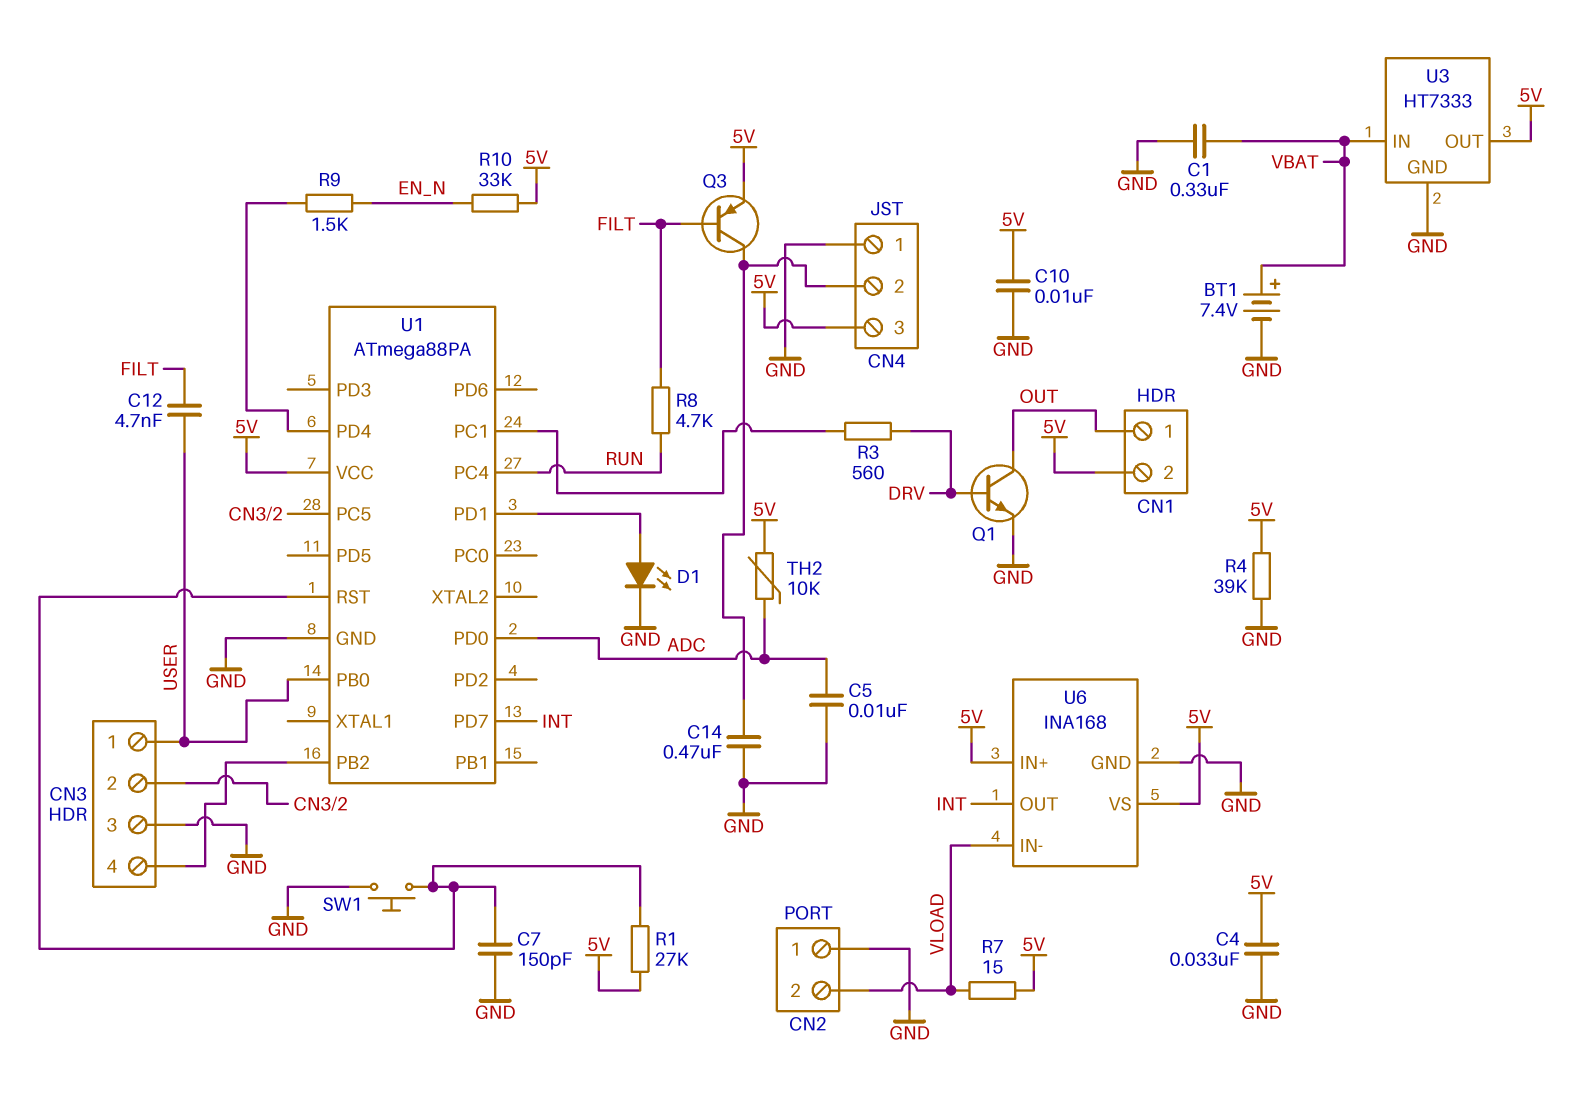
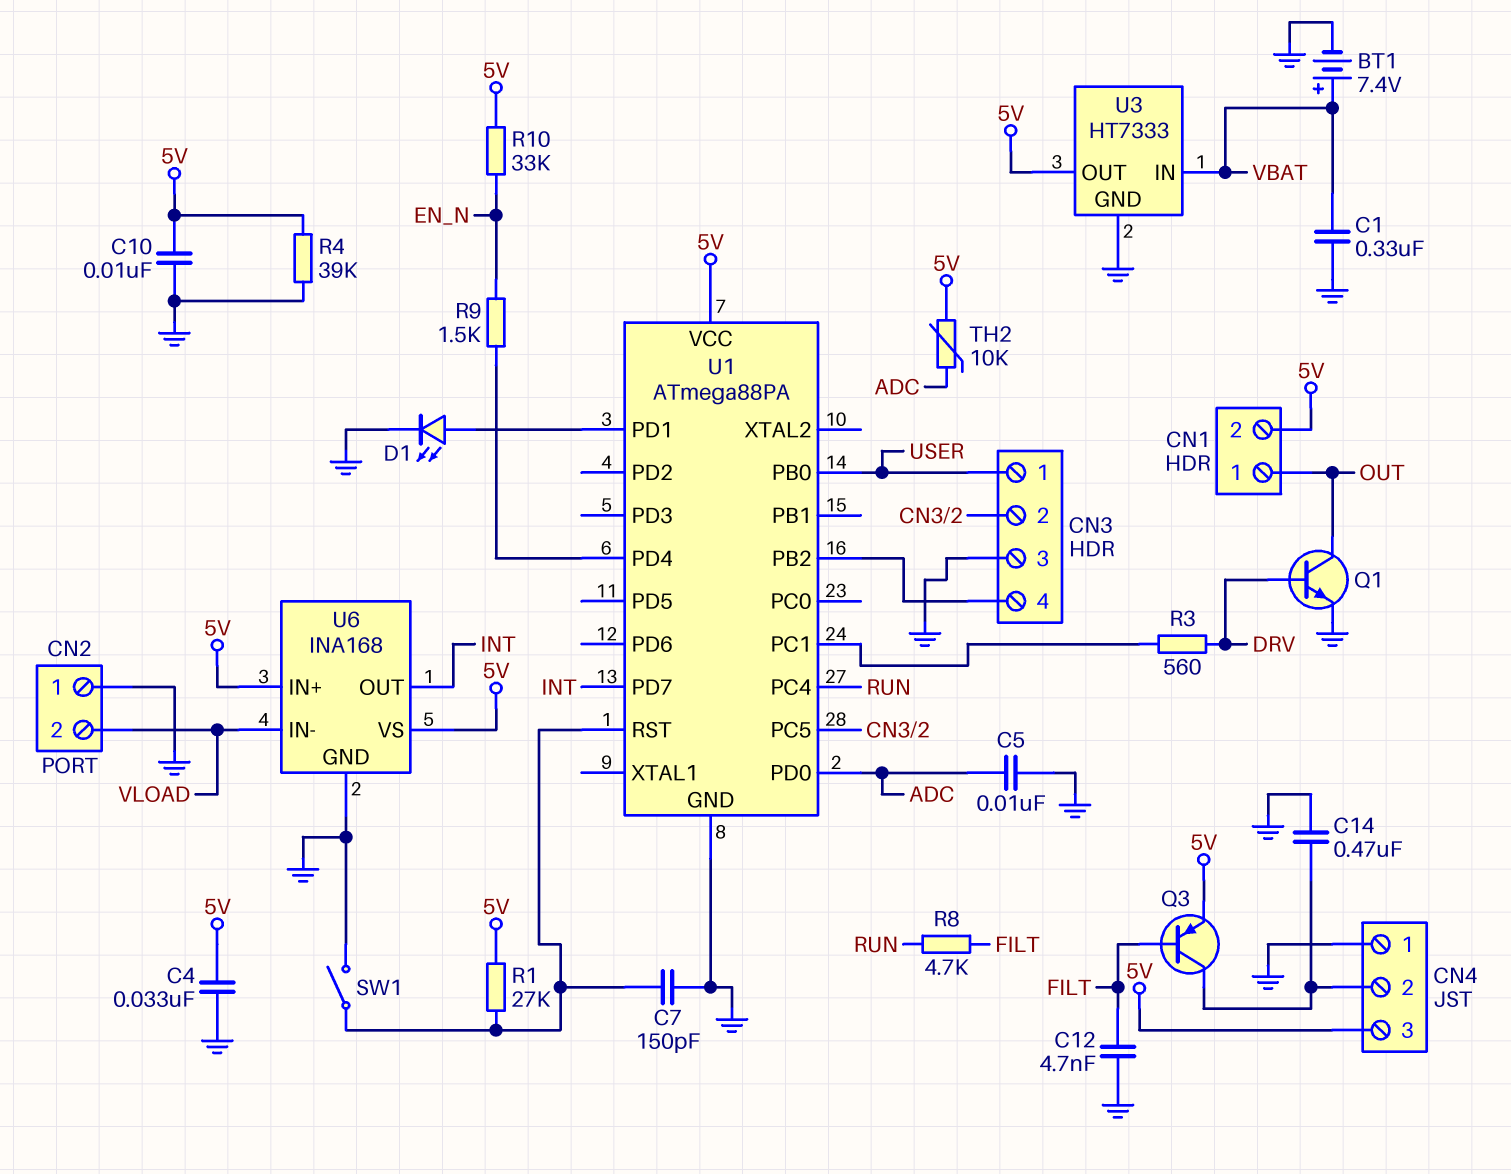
C12: 4.7nF (FILT, USER) -> 4.7nF (FILT, GND)
R7: 15 (5V, VLOAD) -> none
SW1: button (GND, U1/RST) -> switch (GND, U1/RST)

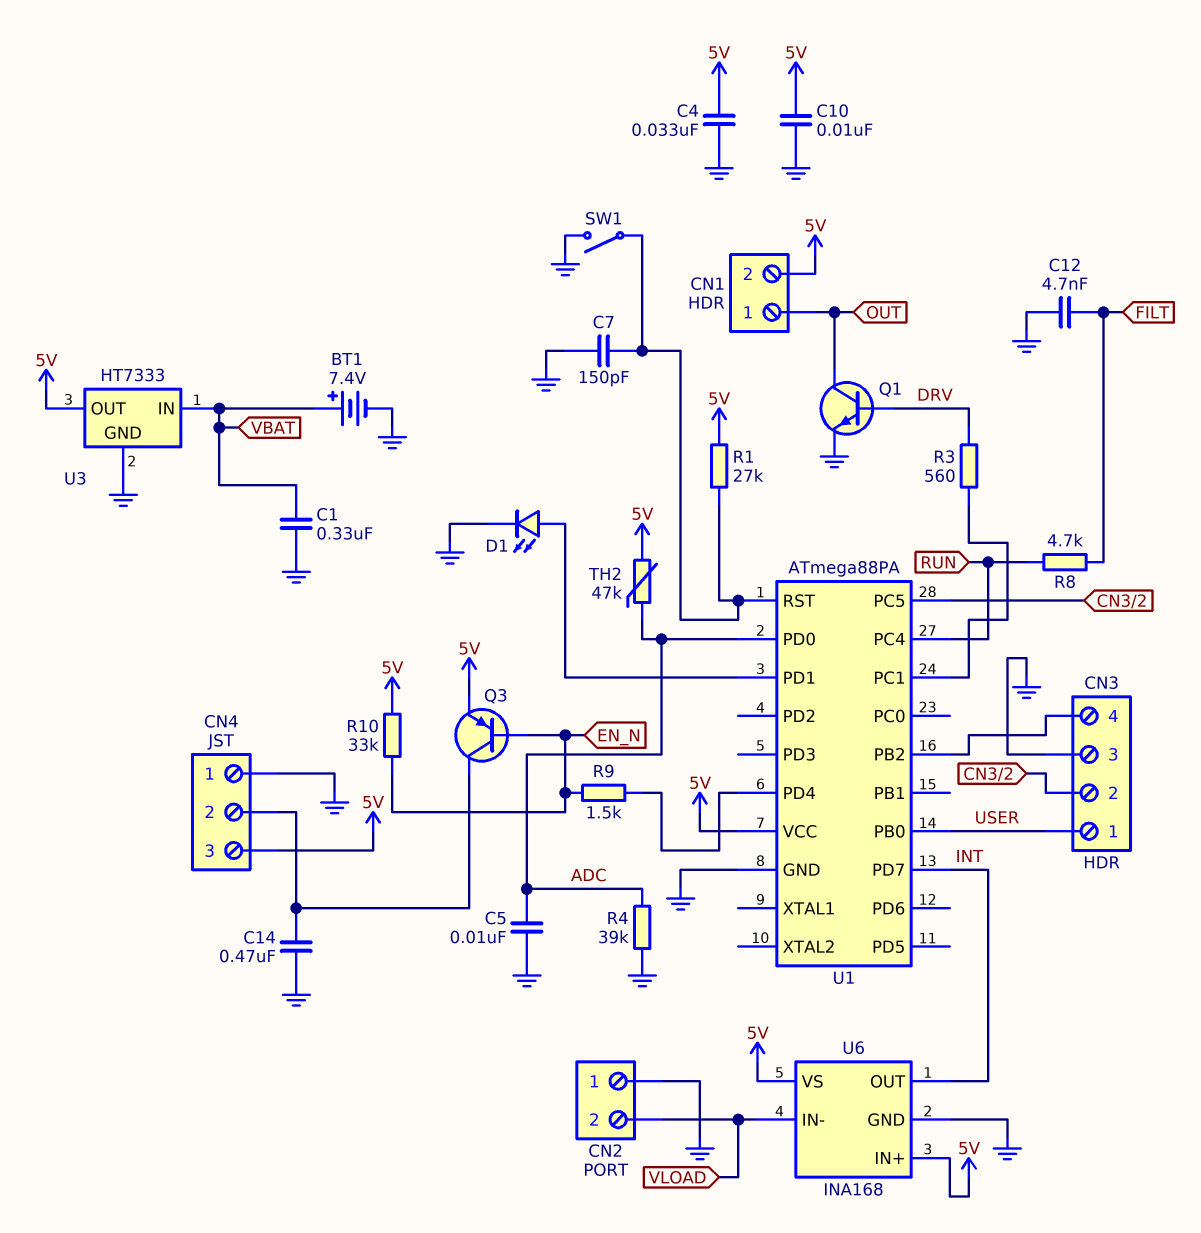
Q3: PNP (B FILT, C CN4/2, E 5V) -> PNP (B EN_N, C CN4/2, E 5V)
R4: 39k (5V, GND) -> 39k (ADC, GND)
TH2: 10k (5V, ADC) -> 47k (5V, ADC)

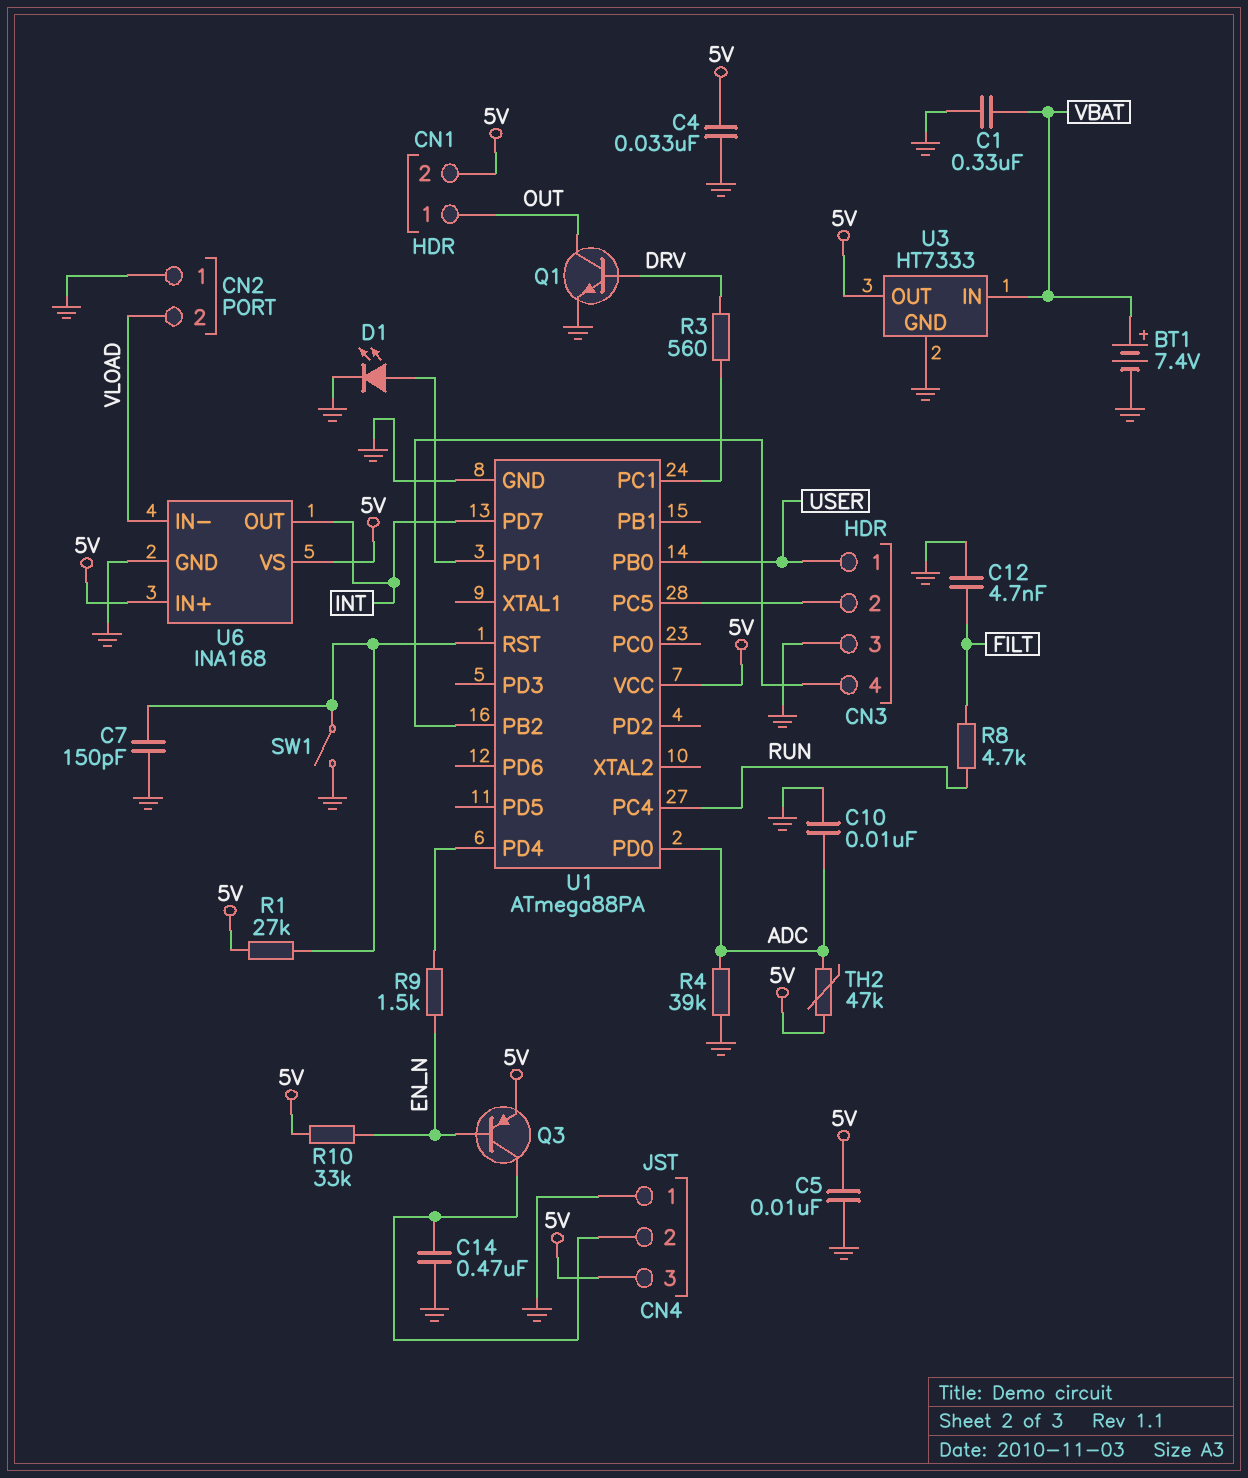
C5: 10nF (ADC, GND) -> 10nF (5V, GND)
C10: 10nF (5V, GND) -> 10nF (ADC, GND)

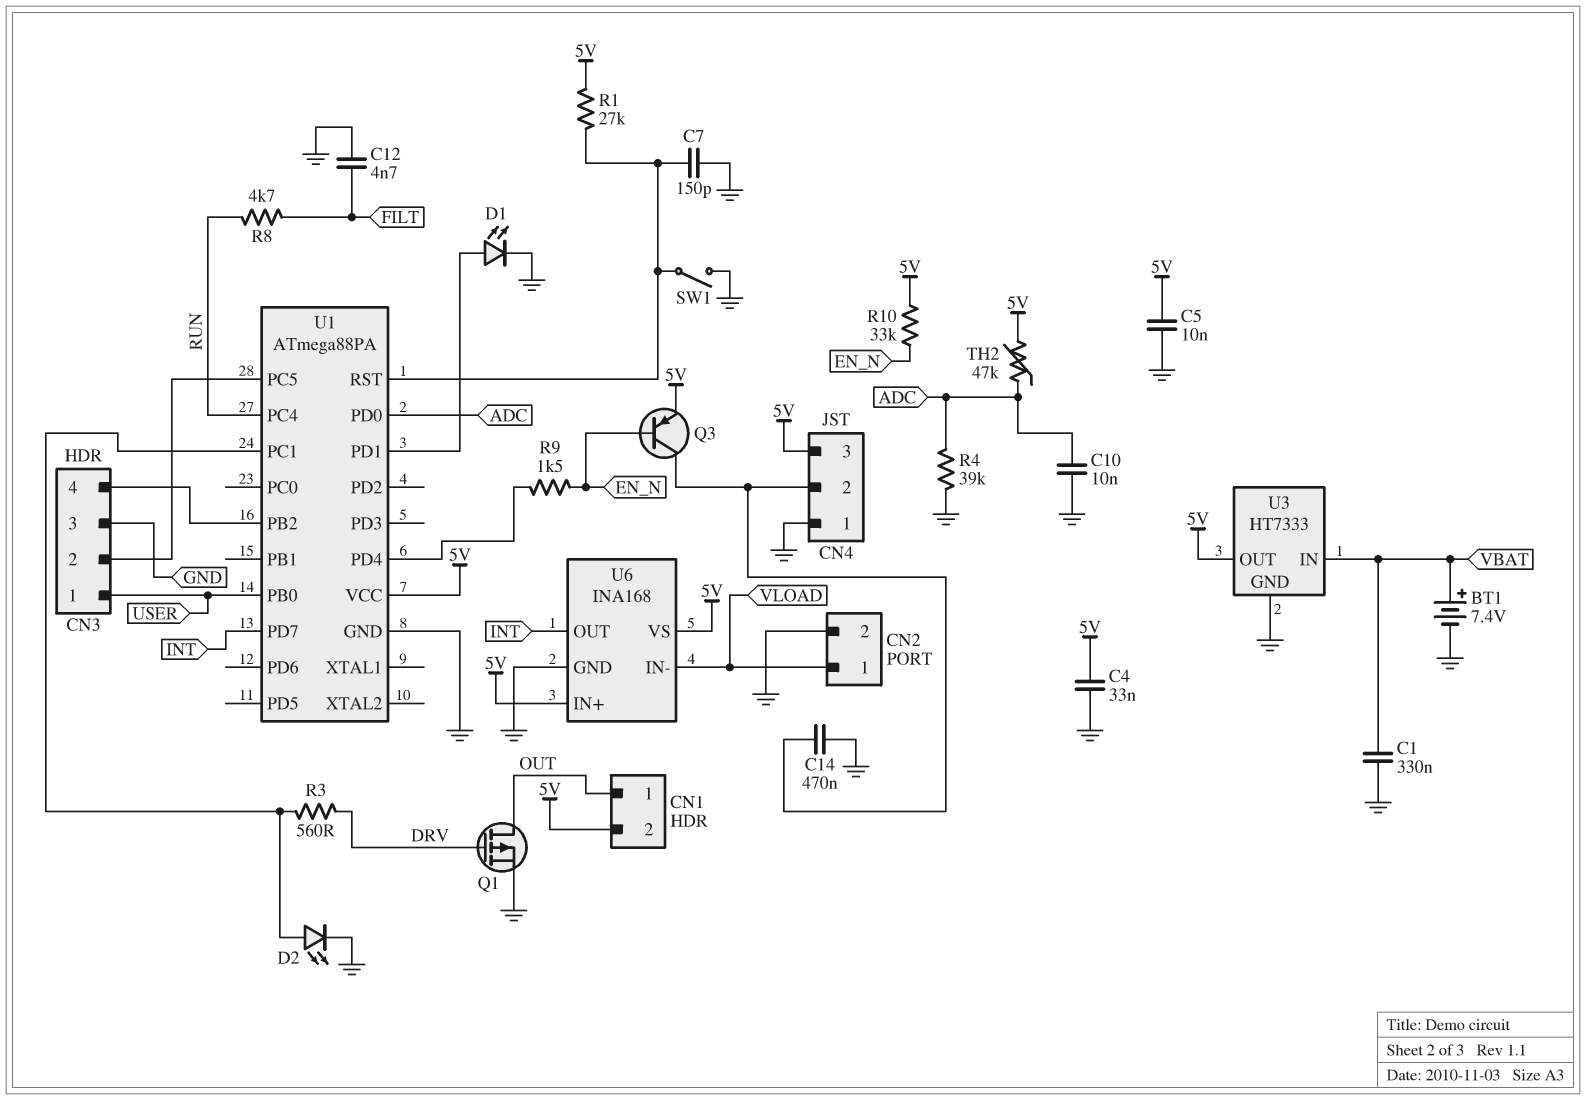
CN2 pin 1: GND -> VLOAD
CN2 pin 2: VLOAD -> GND
D2: none -> LED (A U1/PC1, K GND)
Q1: NPN (B DRV, C OUT, E GND) -> PMOS (G DRV, D OUT, S GND)

